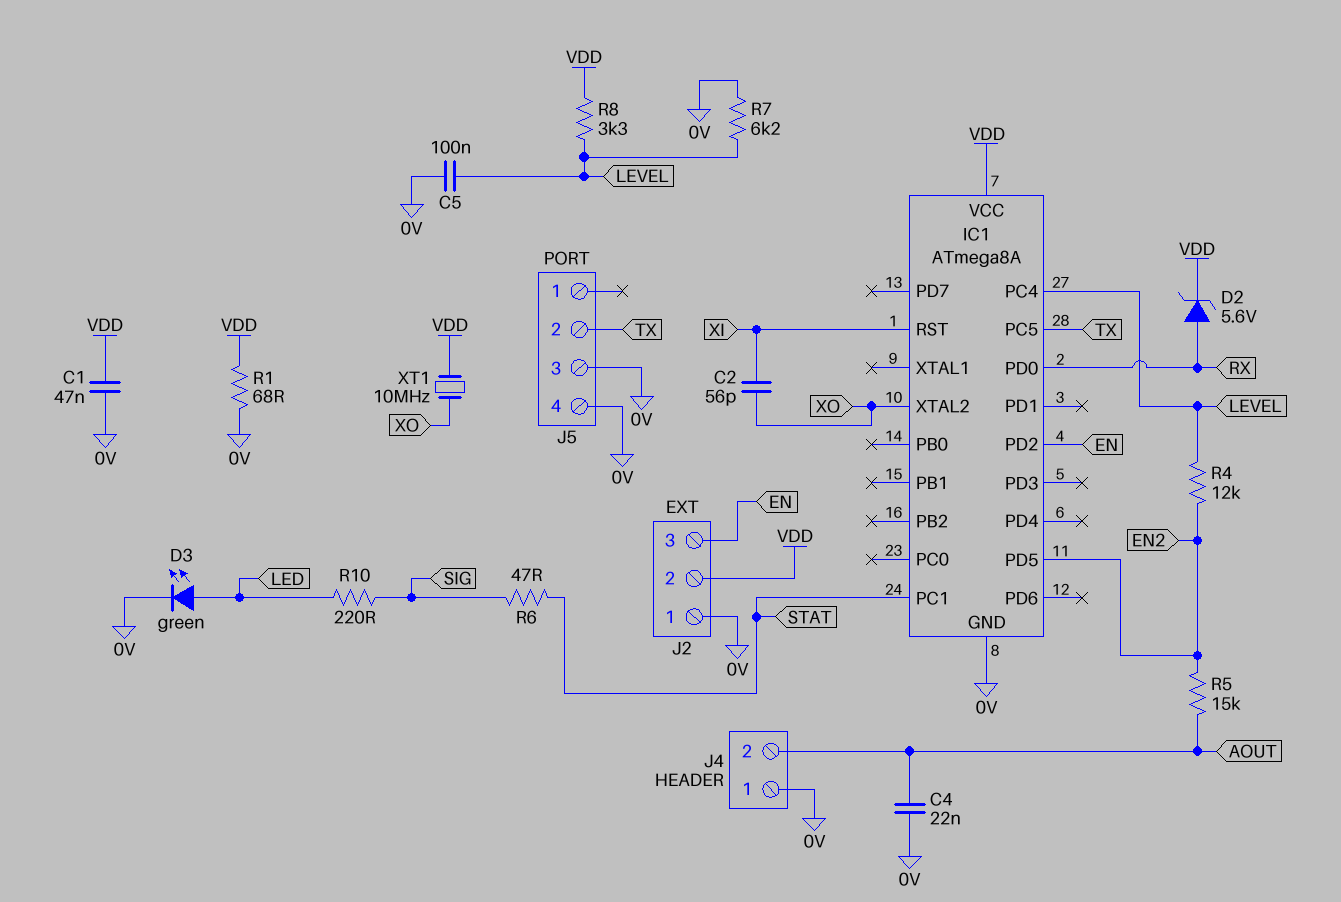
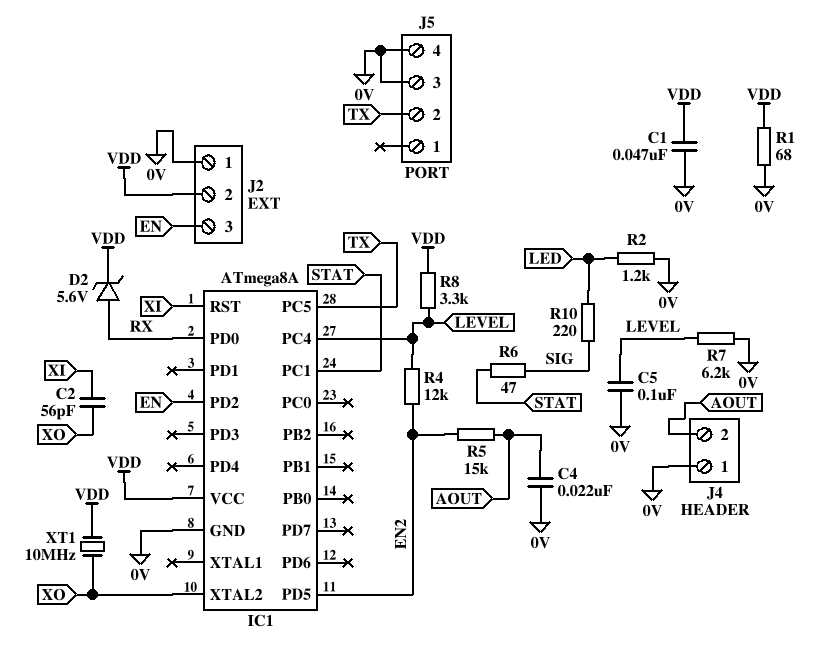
D3: LED green (A LED, K 0V) -> none
R2: none -> 1.2k (0V, LED)

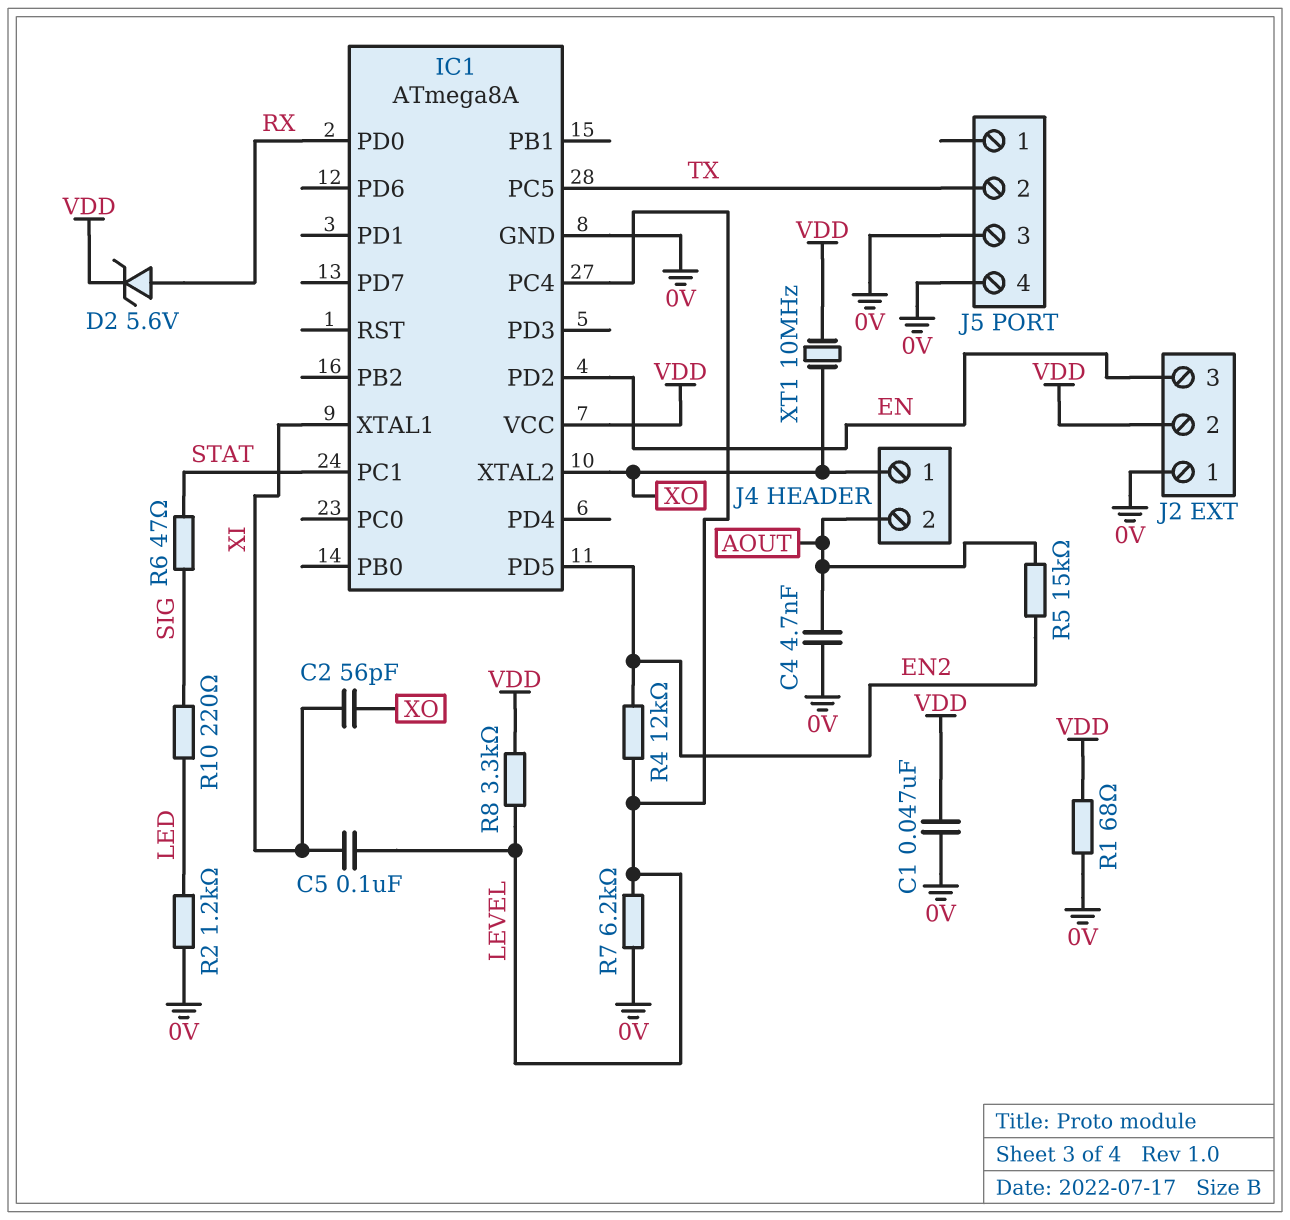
C4: 22nF (0V, AOUT) -> 4.7nF (0V, AOUT)
C5: 100nF (0V, LEVEL) -> 100nF (LEVEL, XI)
IC1 pin RST: XI -> none
IC1 pin XTAL1: none -> XI
J4 pin 1: 0V -> XO

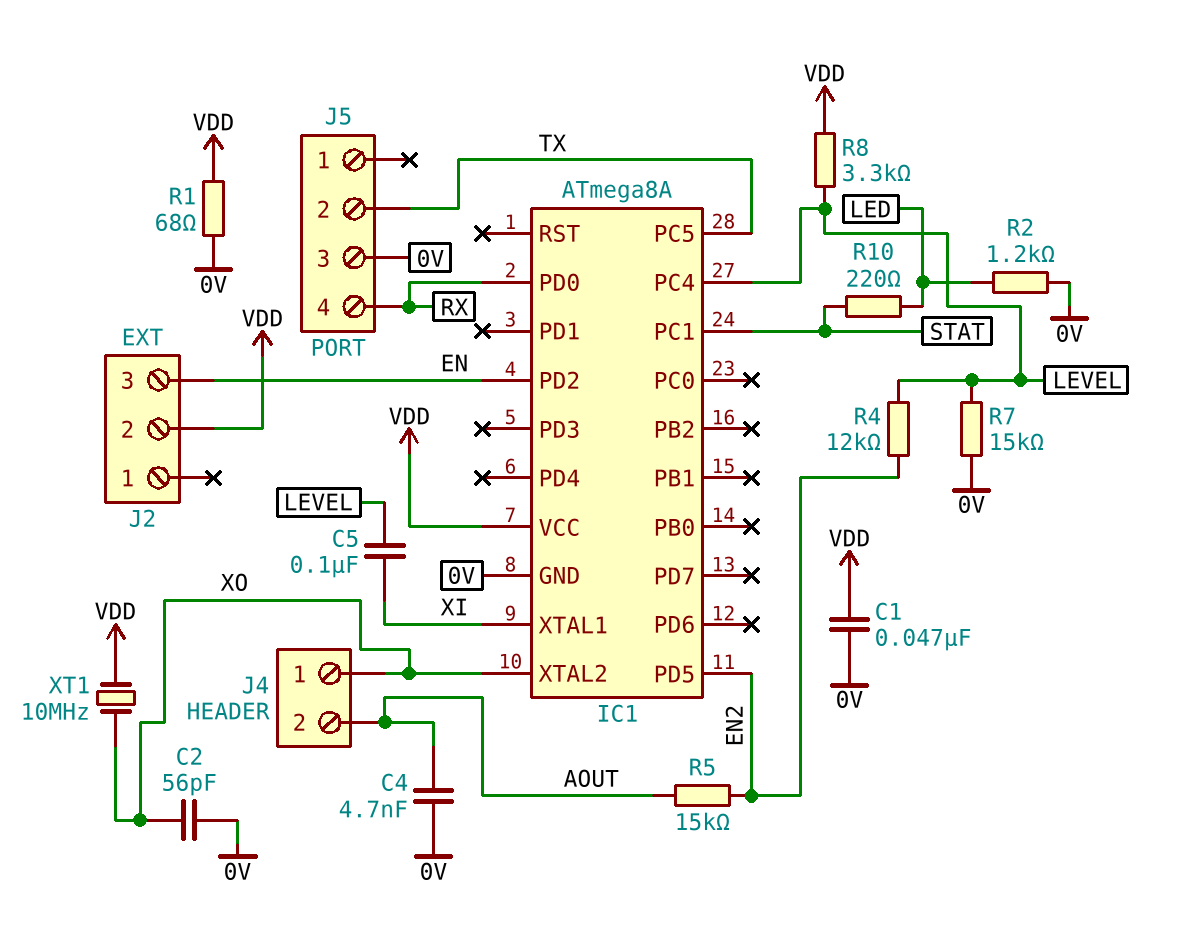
C2: 56pF (XI, XO) -> 56pF (0V, XO)
D2: zener 5.6V (A RX, K VDD) -> none
J2 pin 1: 0V -> none
J5 pin 4: 0V -> RX
R6: 47 (SIG, STAT) -> none
R7: 6.2k (0V, LEVEL) -> 15k (0V, LEVEL)
R10: 220 (LED, SIG) -> 220 (LED, STAT)

